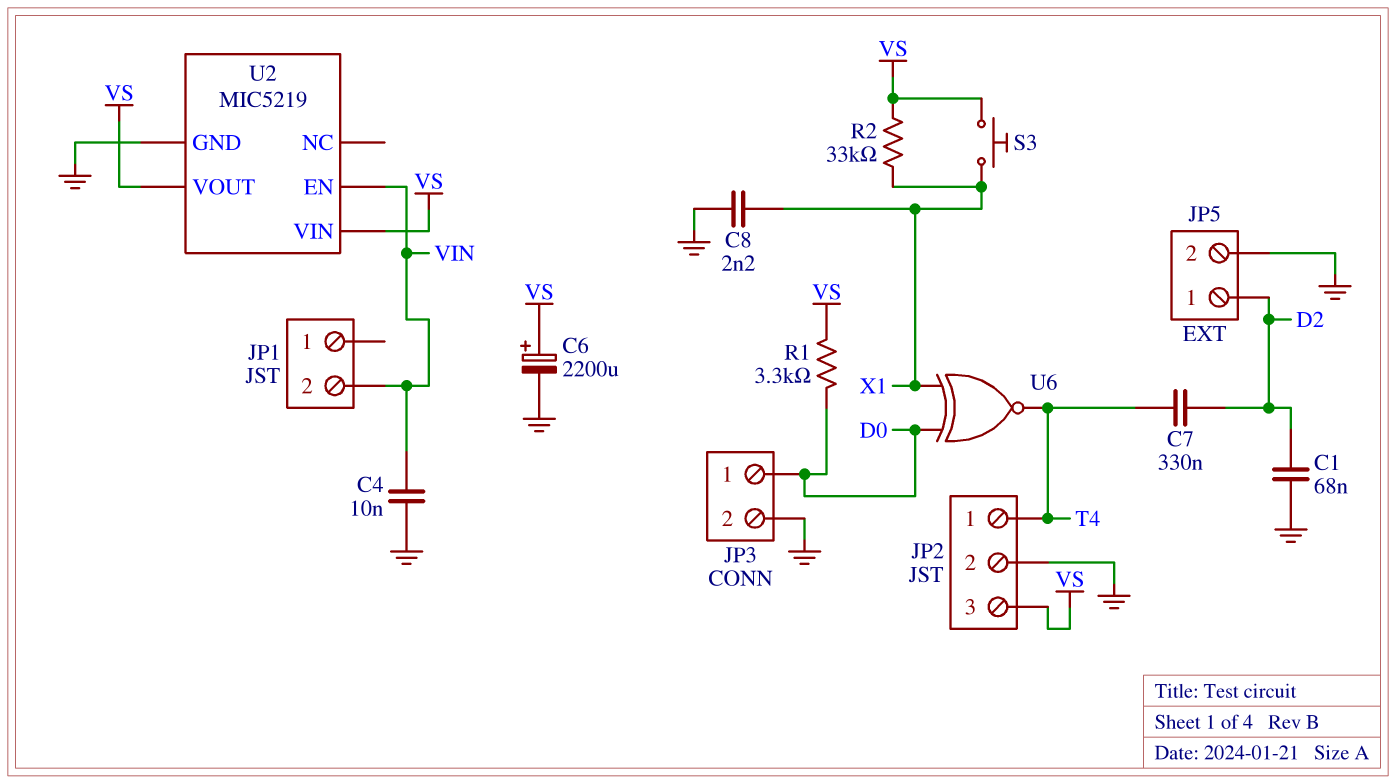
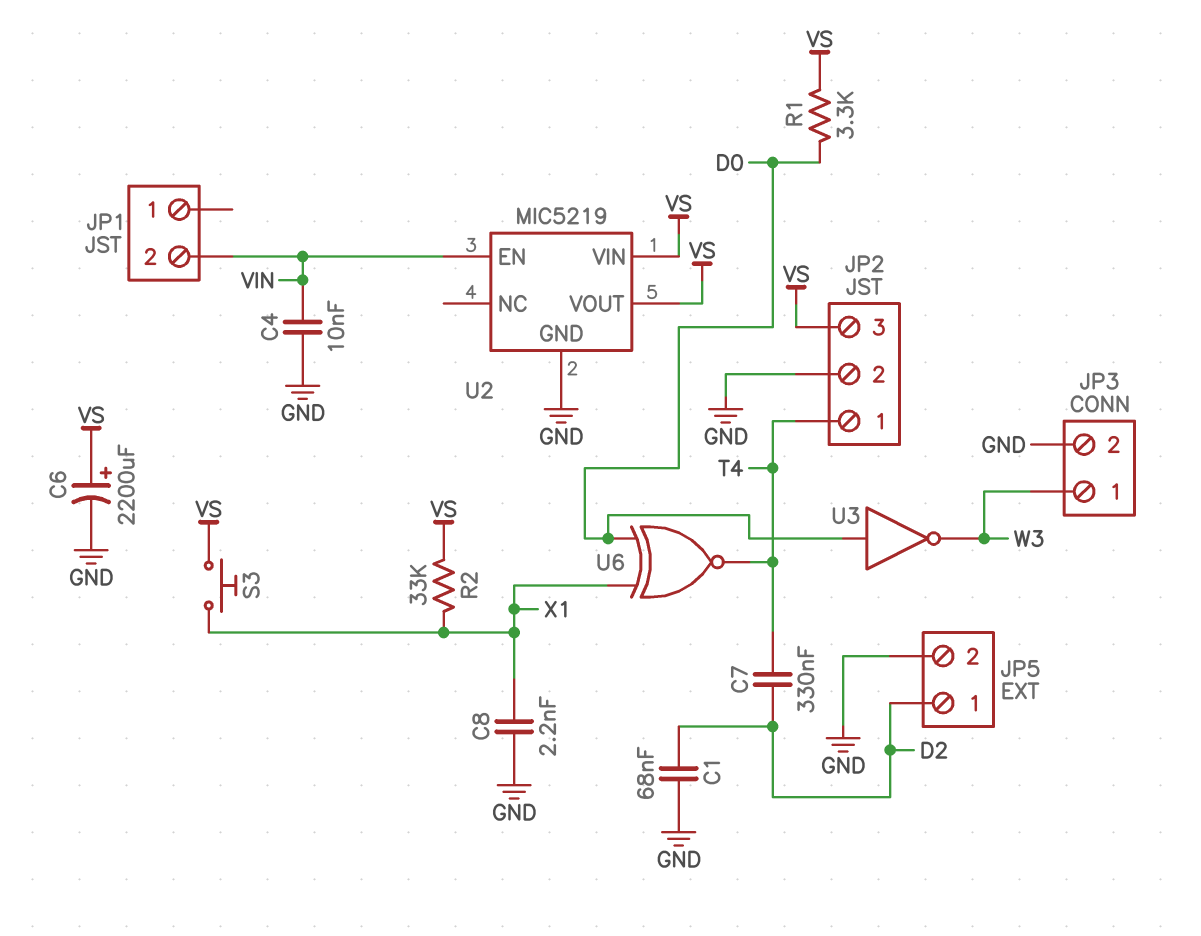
JP3 pin 1: D0 -> W3
U3: none -> NOT (in D0, out W3)

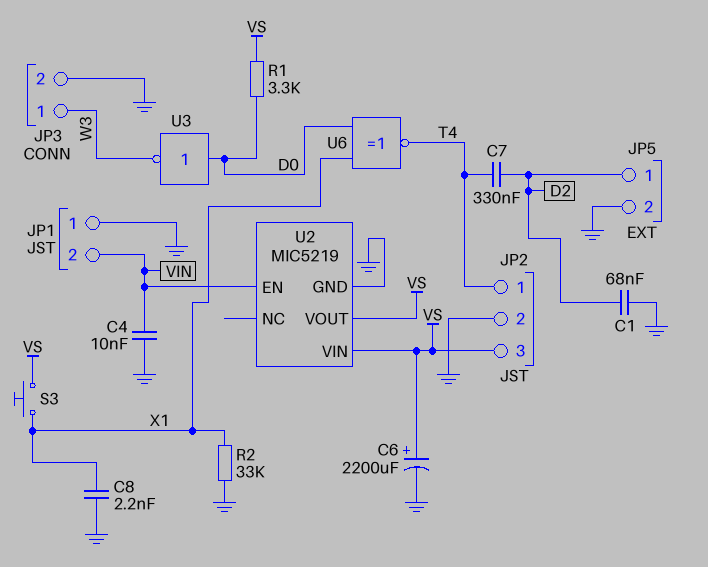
JP1 pin 1: none -> GND
R2: 33k (VS, X1) -> 33k (GND, X1)

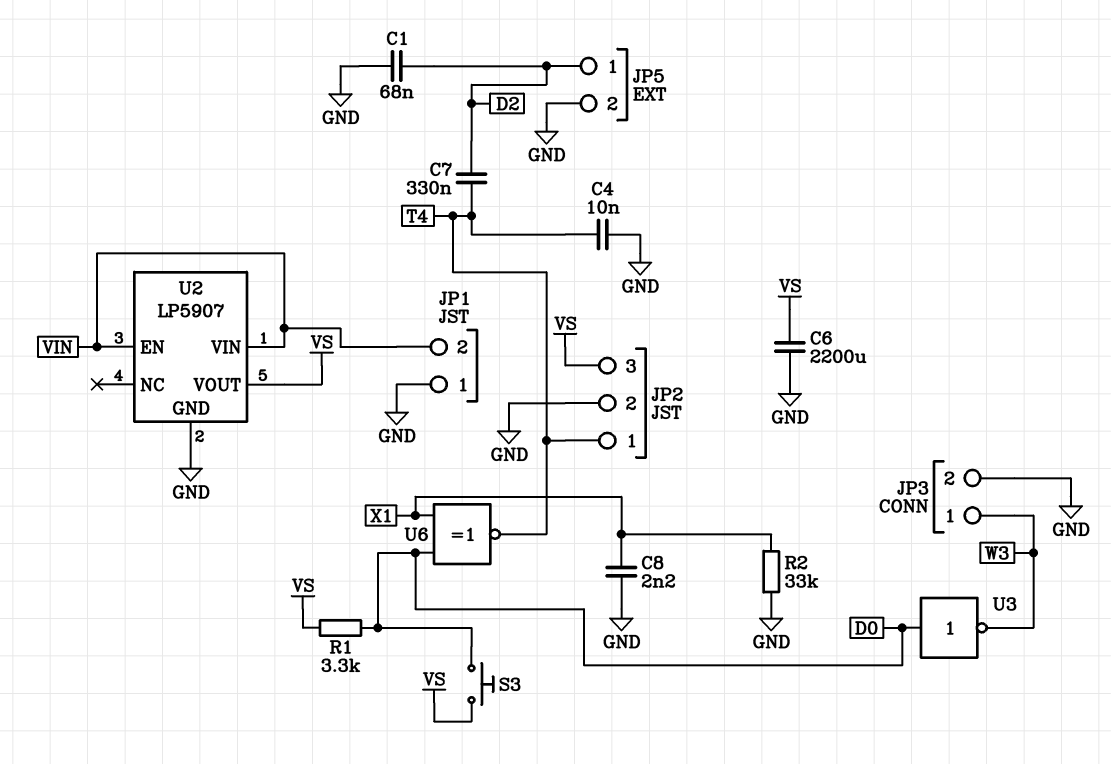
C4: 10nF (GND, VIN) -> 10nF (GND, T4)
C6: 2200uF (plus VS, minus GND) -> 2200uF (GND, VS)
S3: button (VS, X1) -> button (D0, VS)
U2: MIC5219 -> LP5907
U2 pin VIN: VS -> VIN

